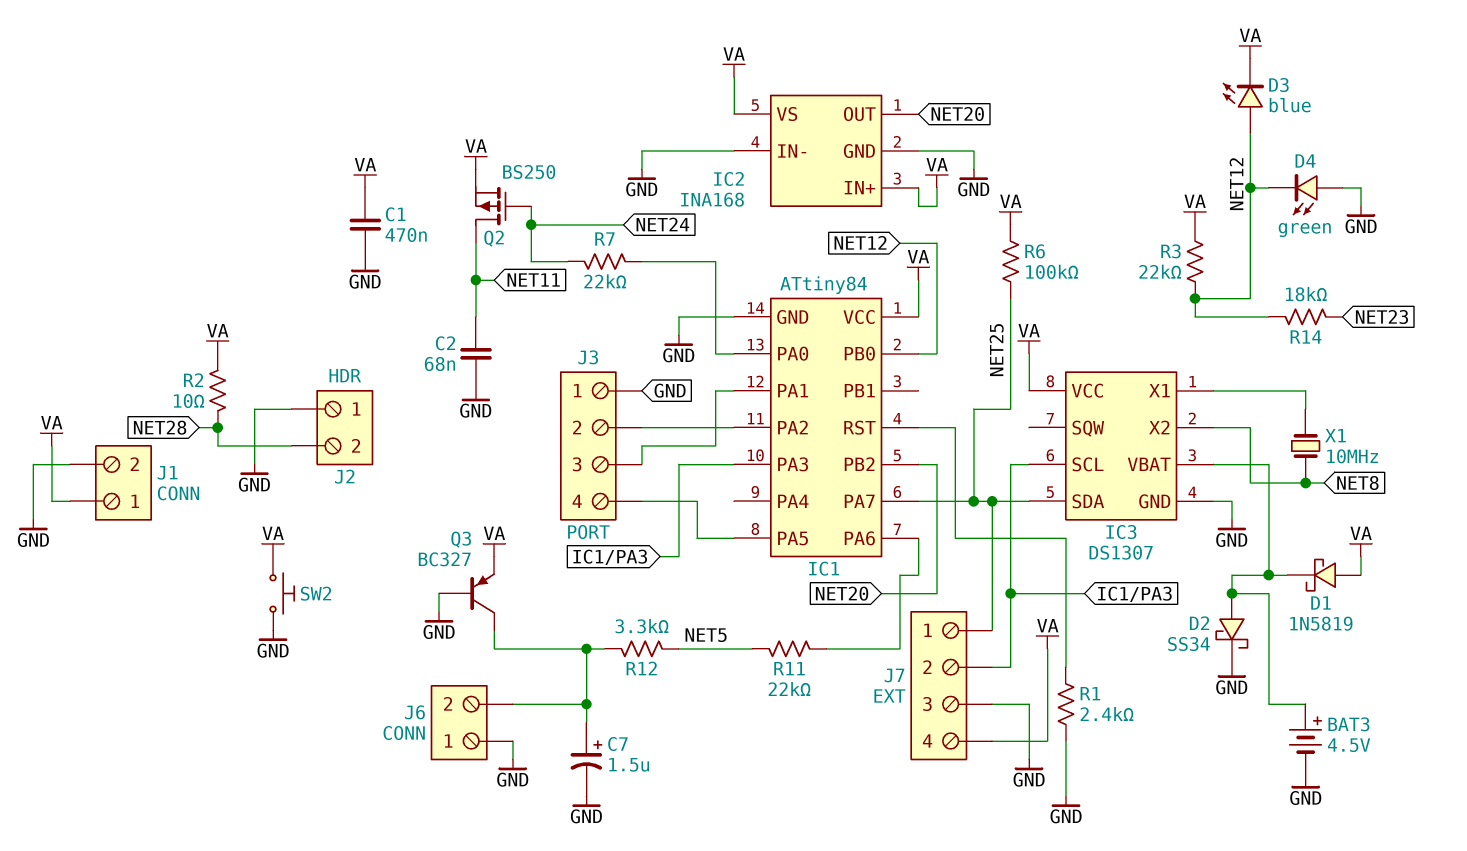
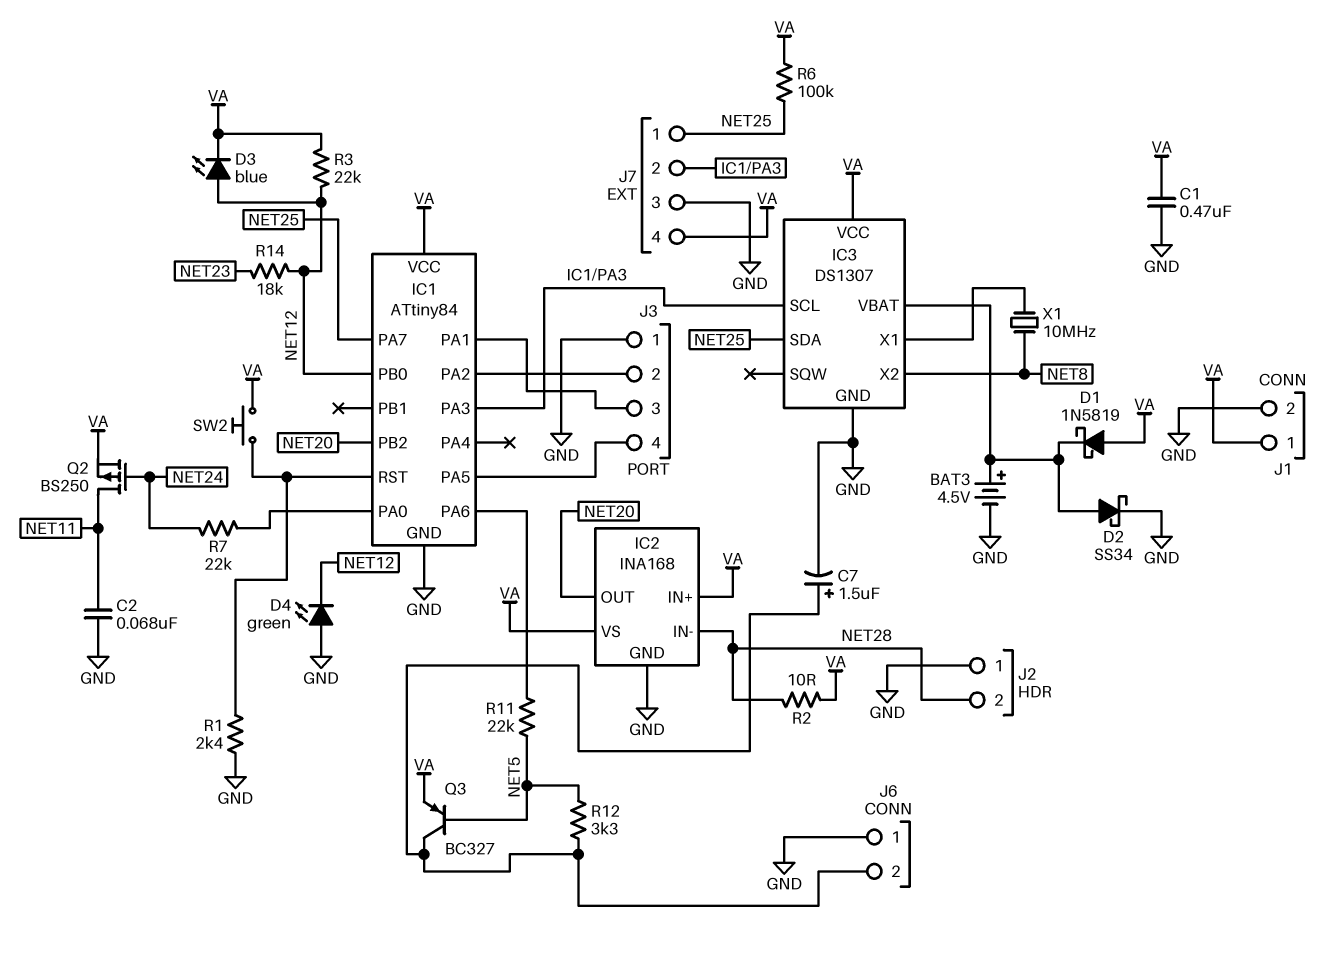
IC2 pin IN-: GND -> NET28
Q3: PNP BC327 (B GND, C J6/2, E VA) -> PNP BC327 (B NET5, C J6/2, E VA)
SW2: button (GND, VA) -> button (IC1/RST, VA)

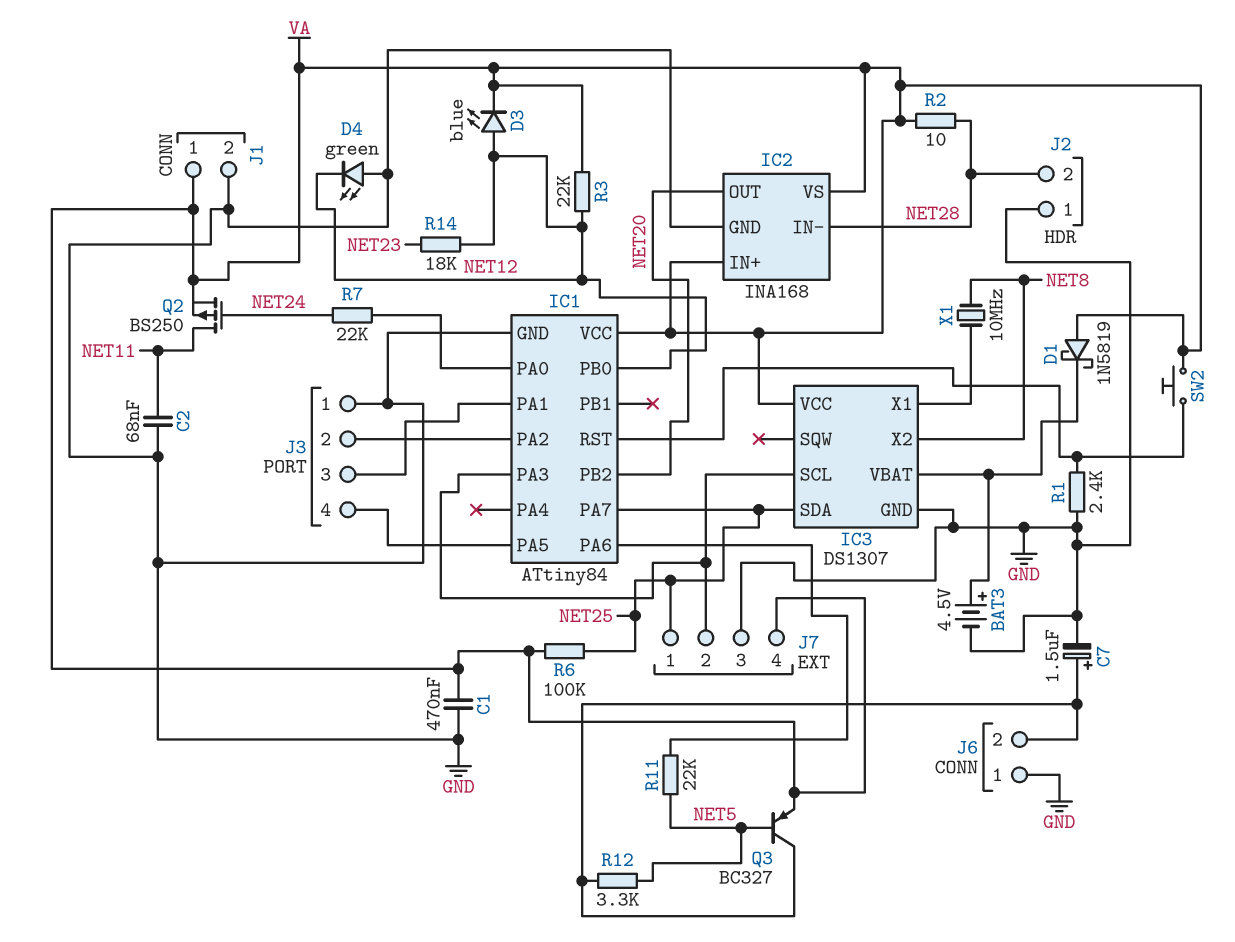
D2: schottky SS34 (A IC3/VBAT, K GND) -> none

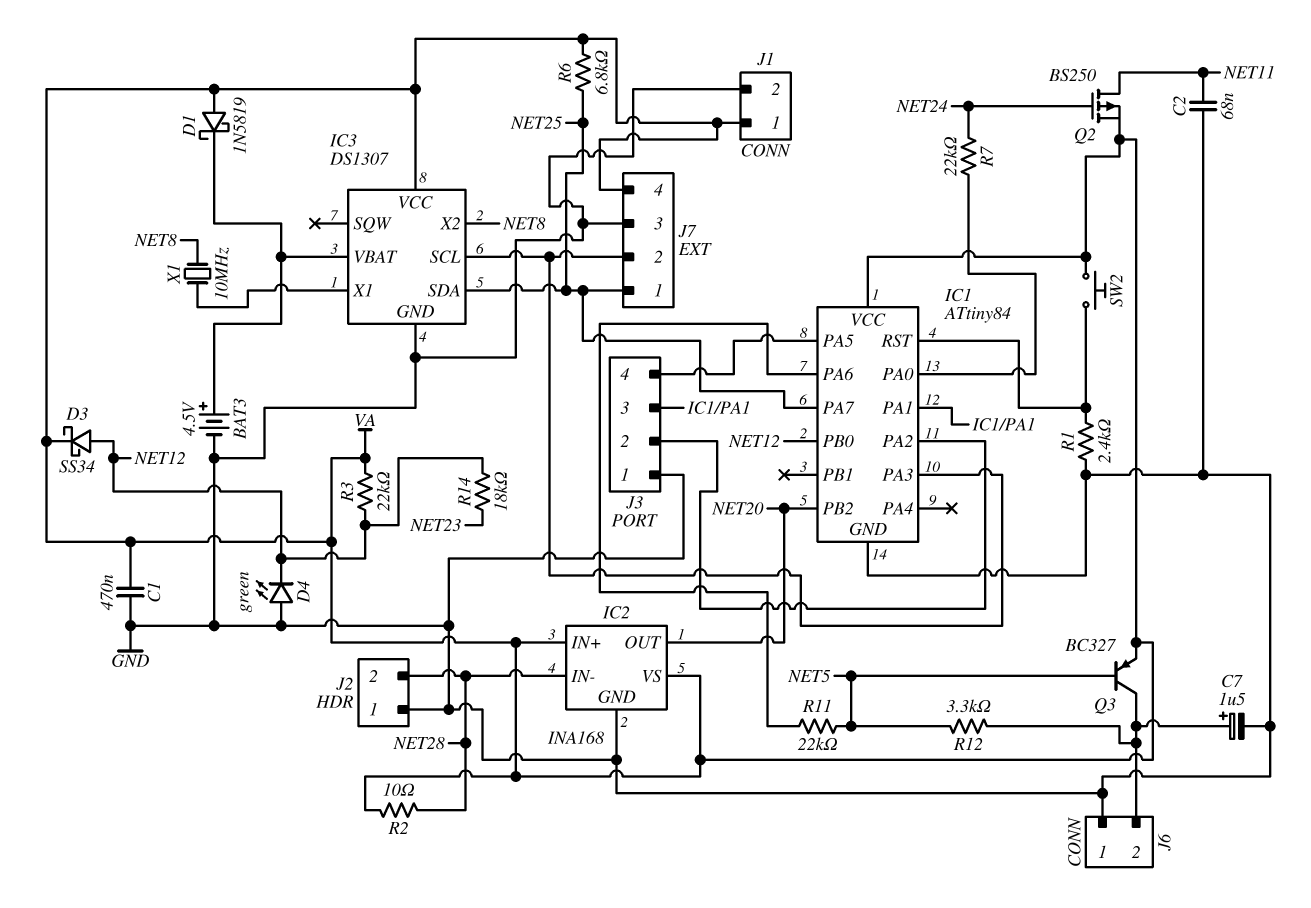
D3: LED blue (A NET12, K VA) -> schottky SS34 (A NET12, K VA)
R6: 100k (NET25, VA) -> 6.8k (NET25, VA)

